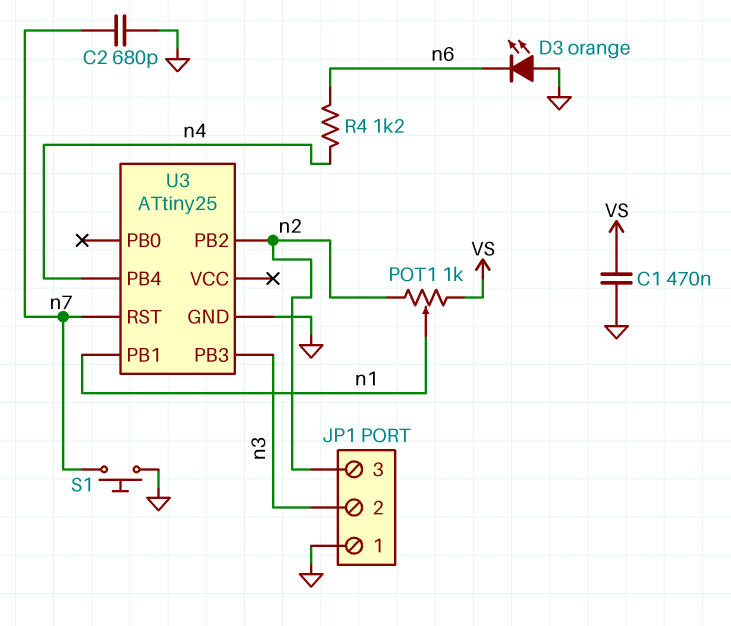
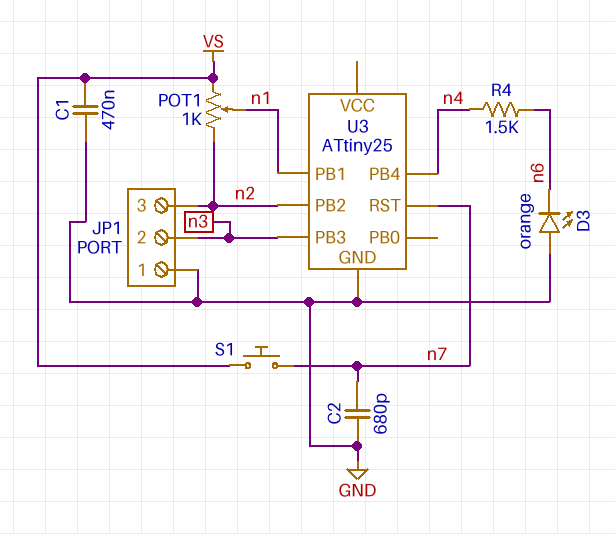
R4: 1.2k (n4, n6) -> 1.5k (n4, n6)
S1: button (GND, n7) -> button (VS, n7)

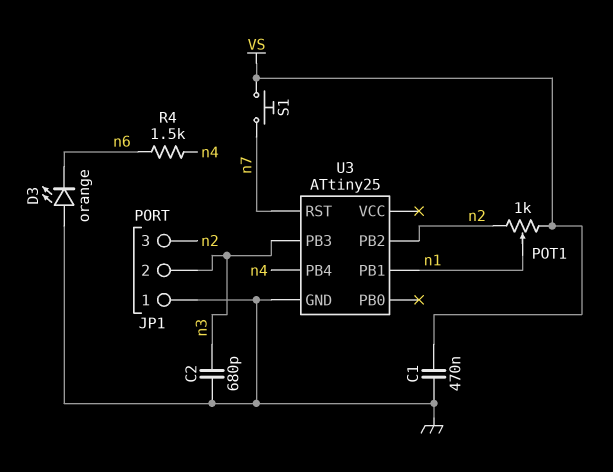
C2: 680pF (GND, n7) -> 680pF (GND, n3)

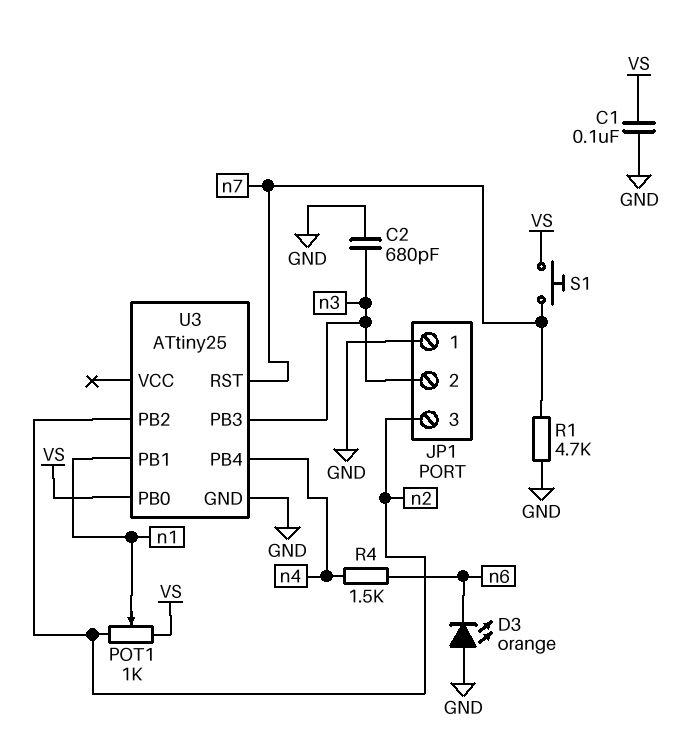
C1: 470nF (GND, VS) -> 100nF (GND, VS)
R1: none -> 4.7k (GND, n7)
U3 pin PB0: none -> VS

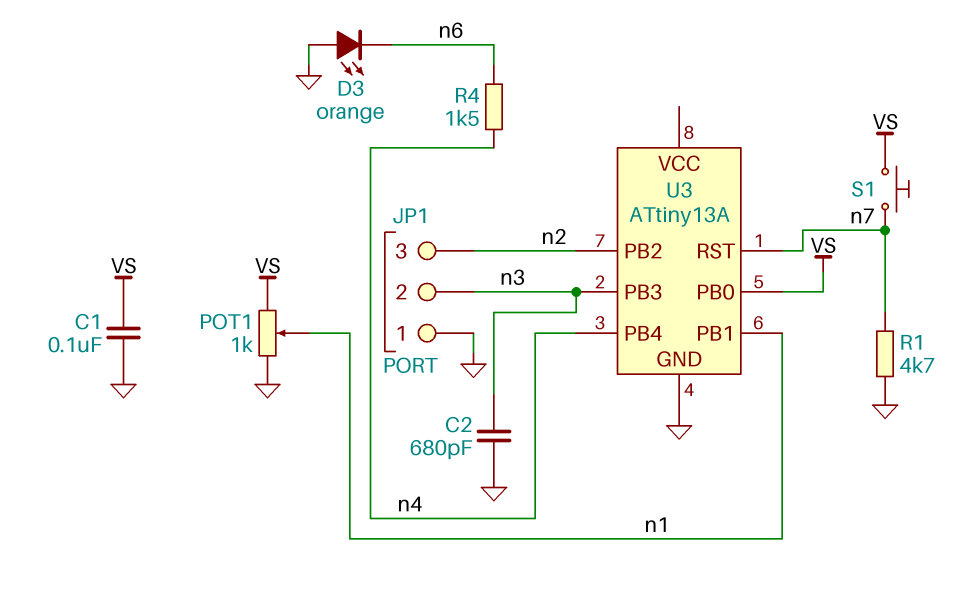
POT1: 1k (VS, n2, wiper n1) -> 1k (GND, VS, wiper n1)
U3: ATtiny25 -> ATtiny13A

